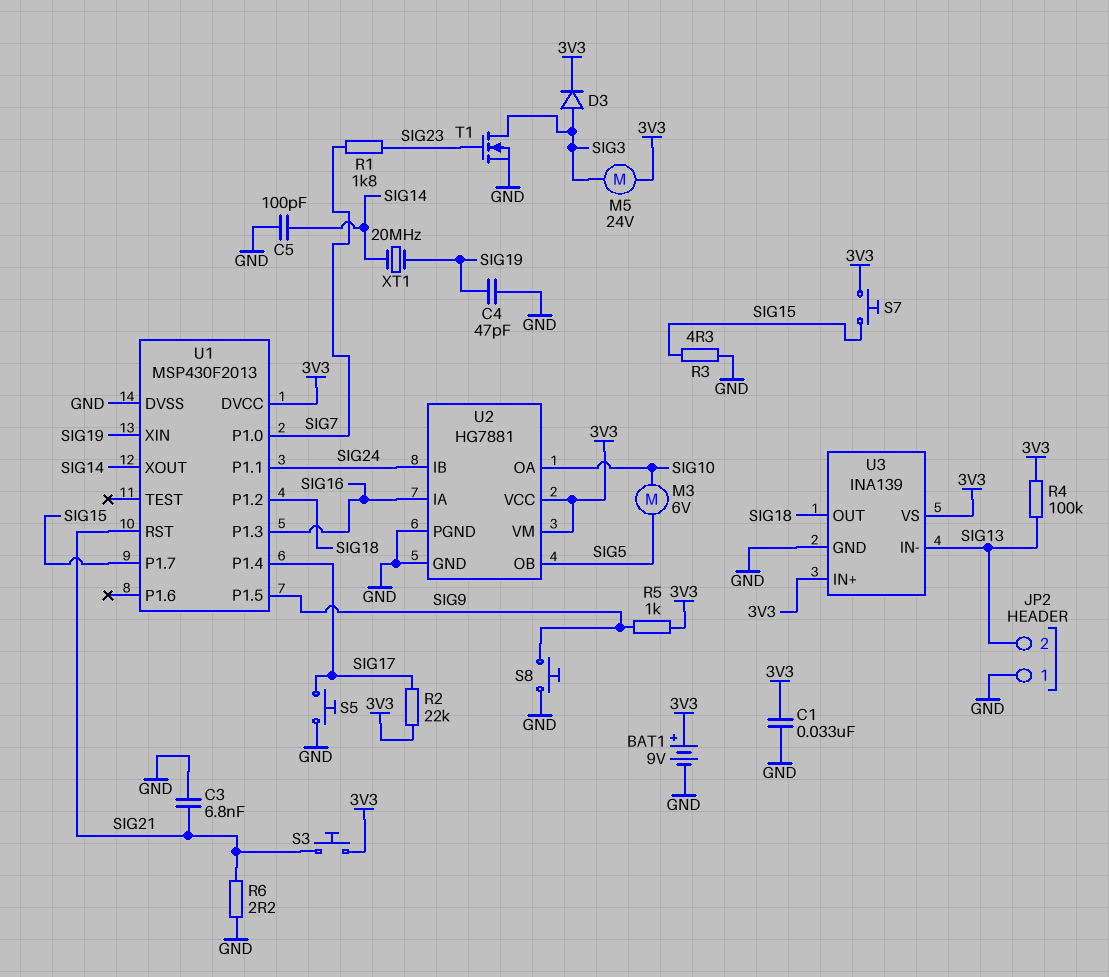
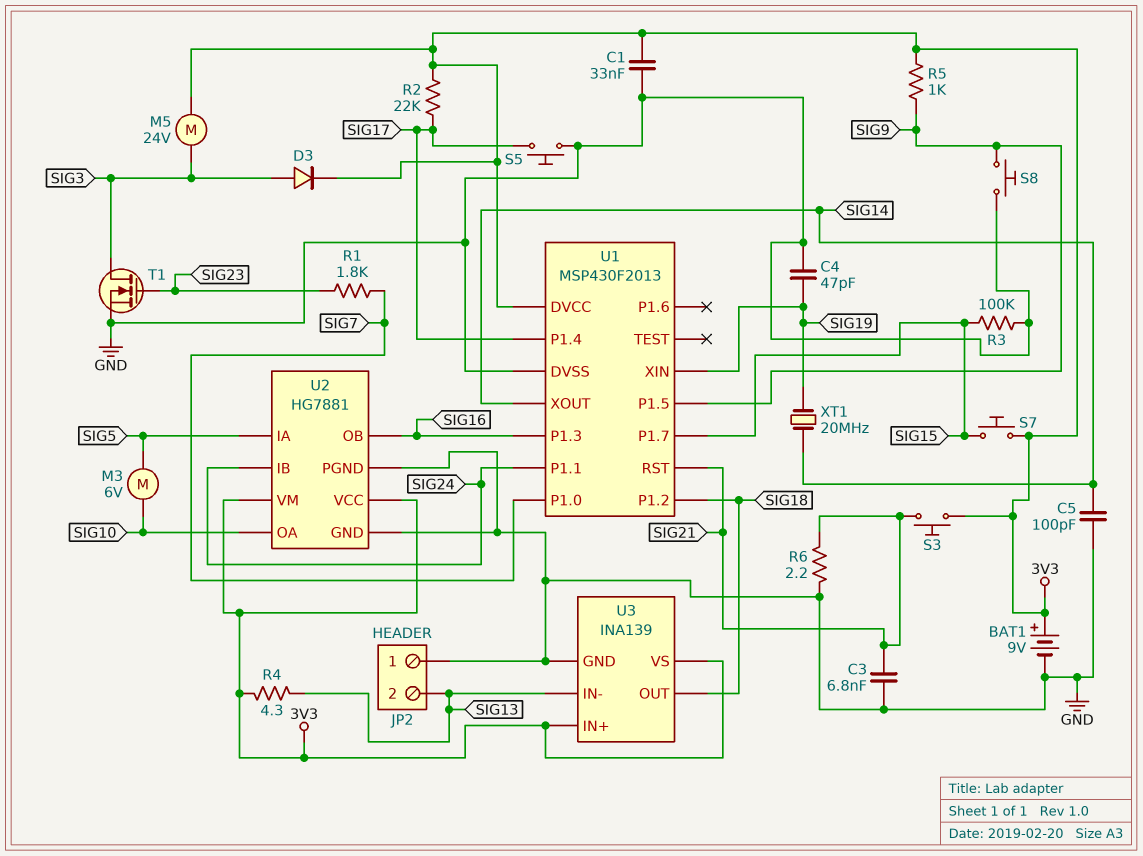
R3: 4.3 (GND, SIG15) -> 100k (GND, SIG15)
R4: 100k (3V3, SIG13) -> 4.3 (3V3, SIG13)
U2 pin IA: SIG16 -> SIG5
U2 pin OB: SIG5 -> SIG16

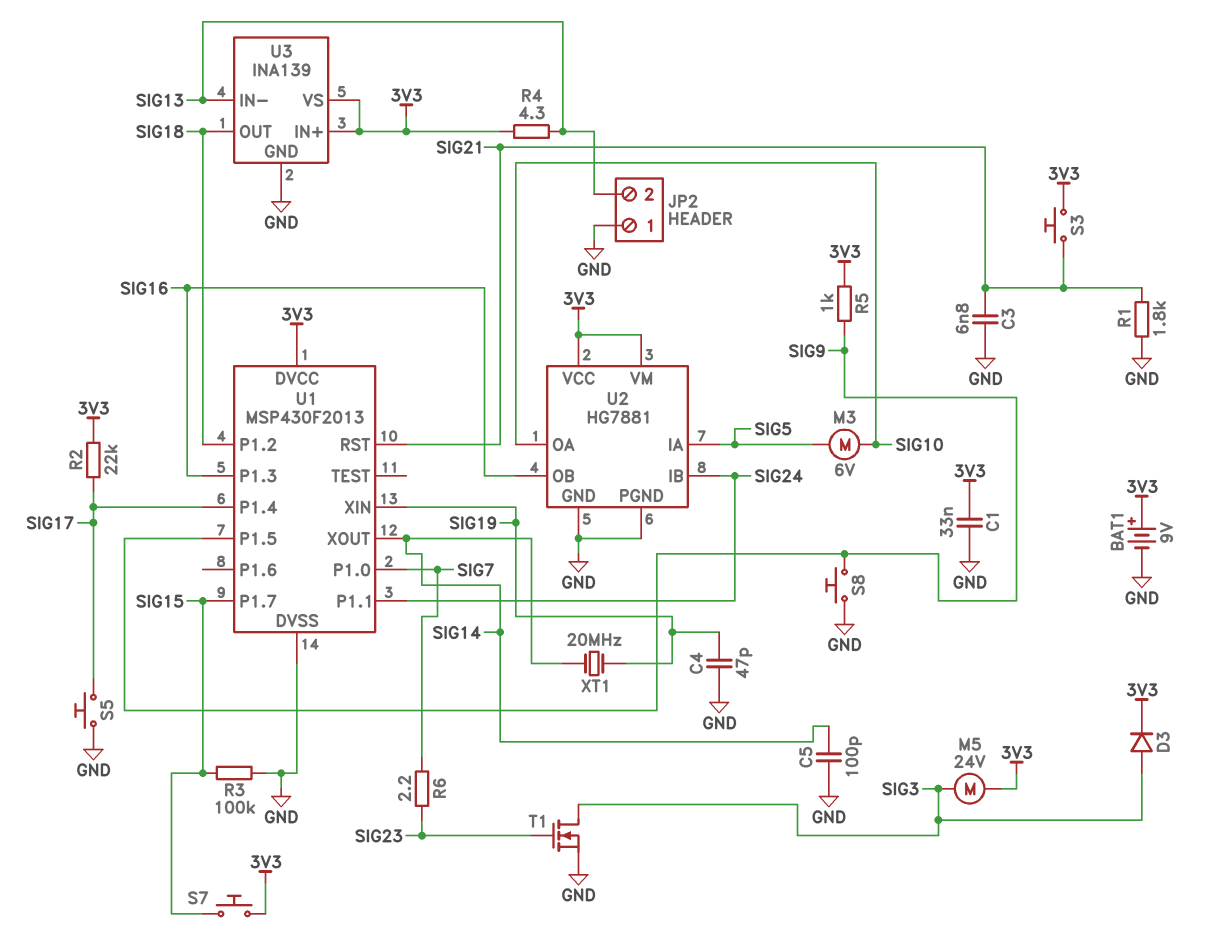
R1: 1.8k (SIG7, SIG23) -> 1.8k (GND, SIG21)
R6: 2.2 (GND, SIG21) -> 2.2 (SIG7, SIG23)

